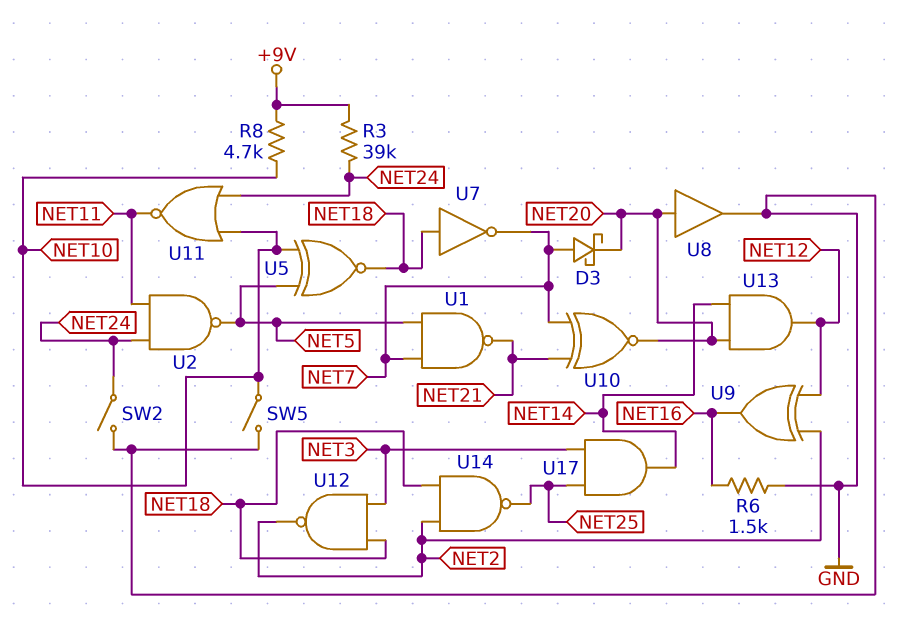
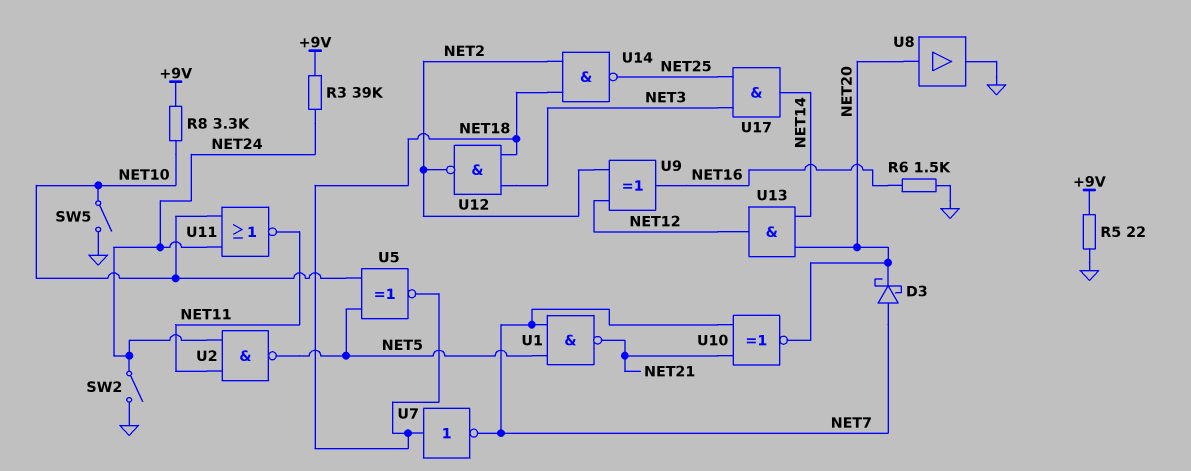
R5: none -> 22 (+9V, GND)
R8: 4.7k (+9V, NET10) -> 3.3k (+9V, NET10)

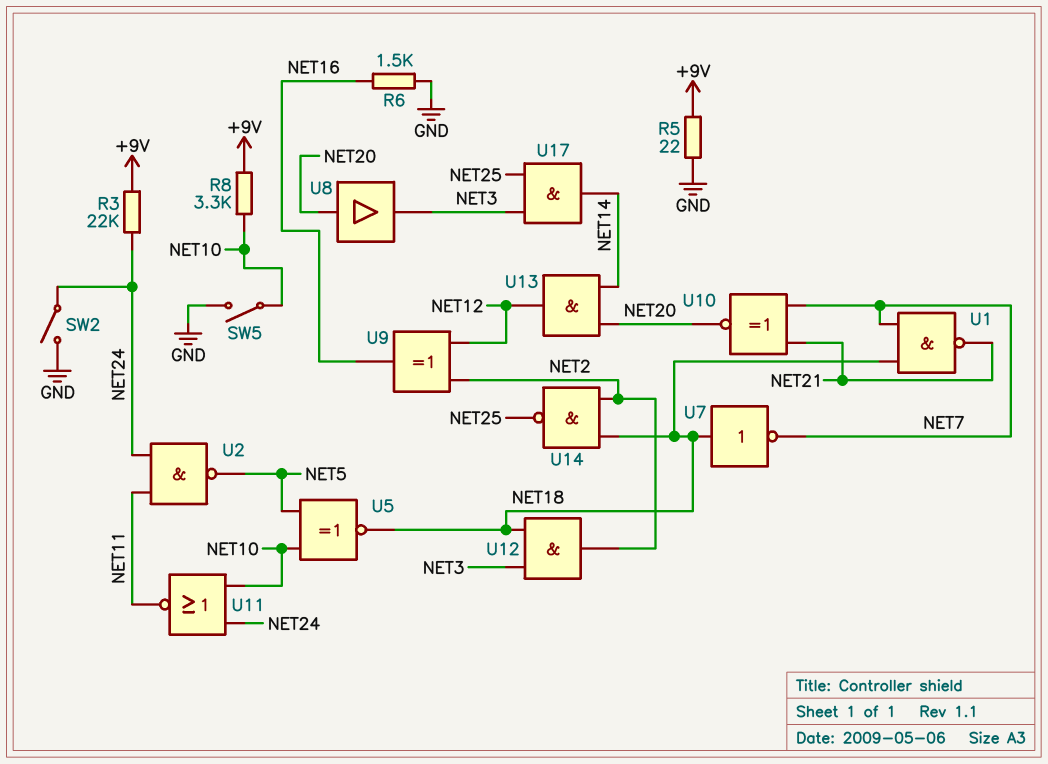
D3: schottky (A NET7, K NET20) -> none
R3: 39k (+9V, NET24) -> 22k (+9V, NET24)
U1: NAND (in NET5, in NET7, out NET21) -> NAND (in NET7, in NET18, out NET21)
U8: buffer (in NET20, out GND) -> buffer (in NET20, out NET3)
U12: NAND (in NET3, in NET18, out NET2) -> AND (in NET3, in NET18, out NET2)

